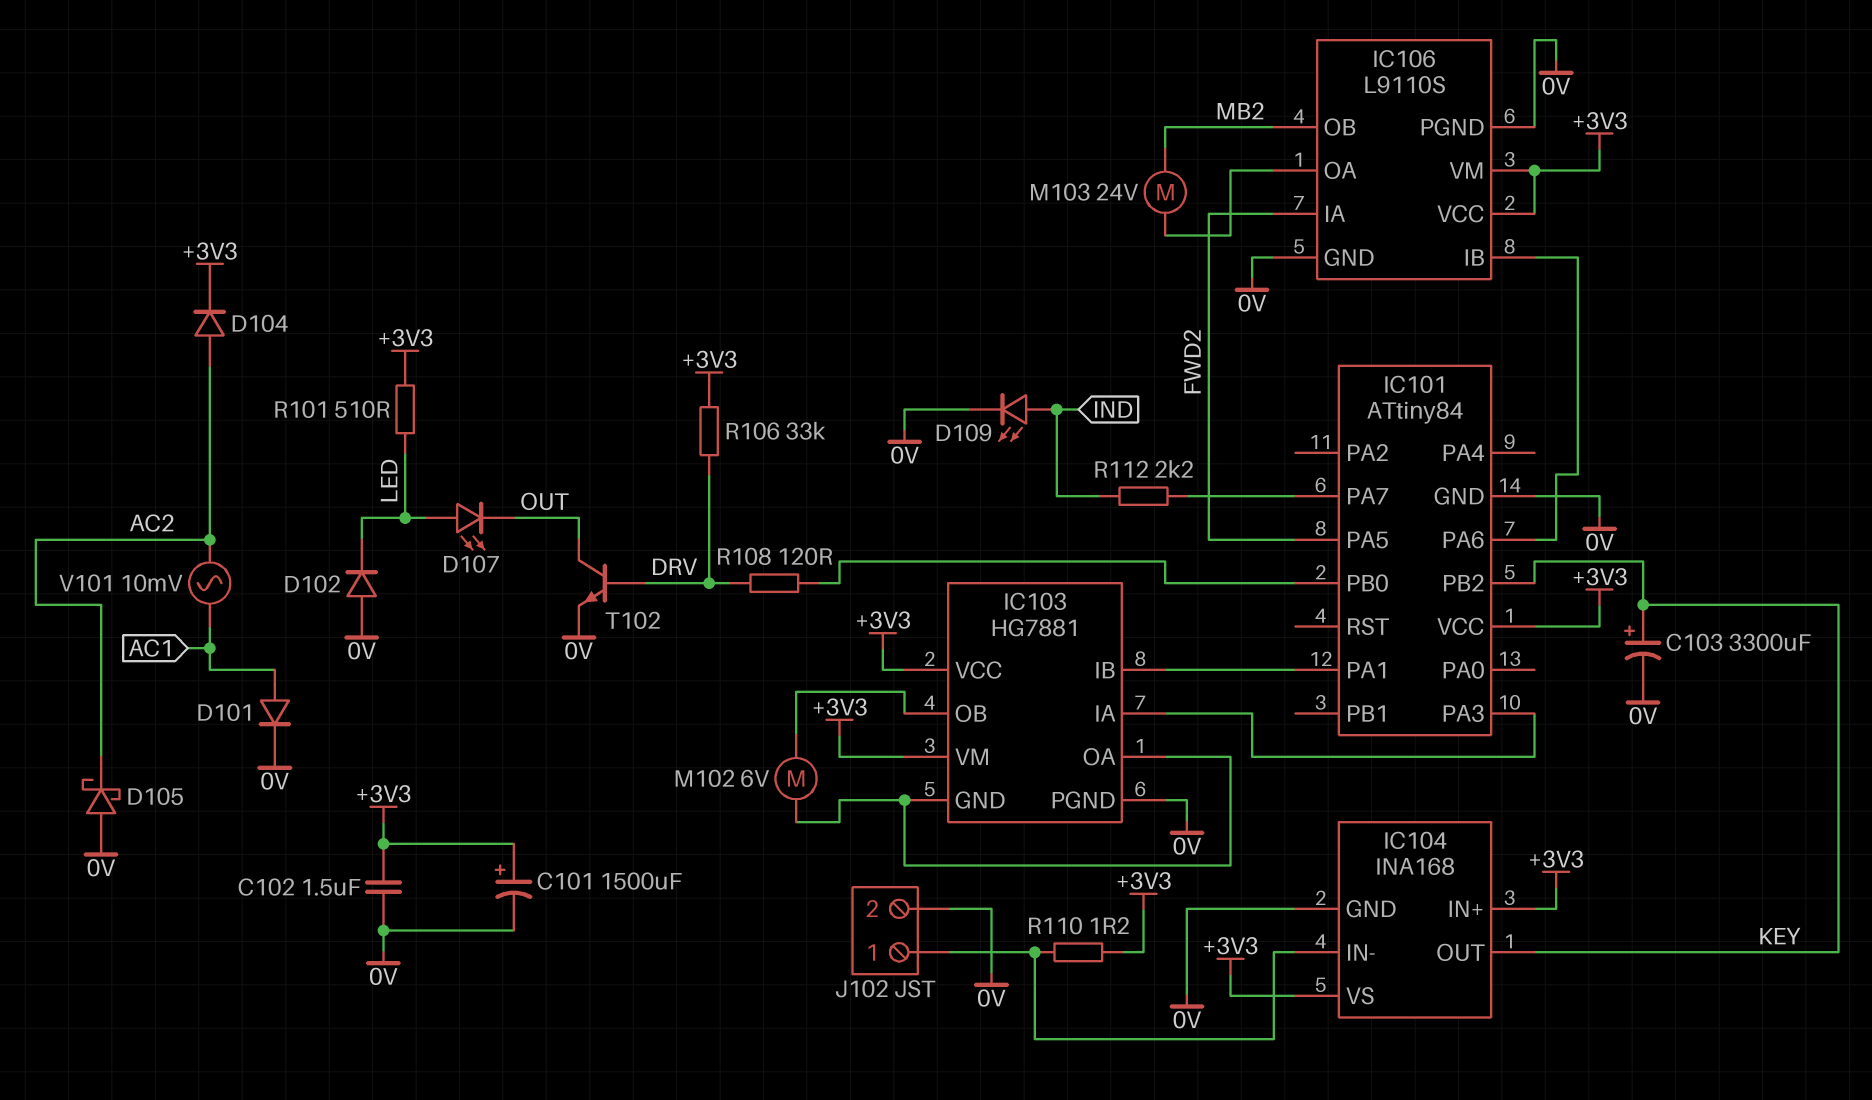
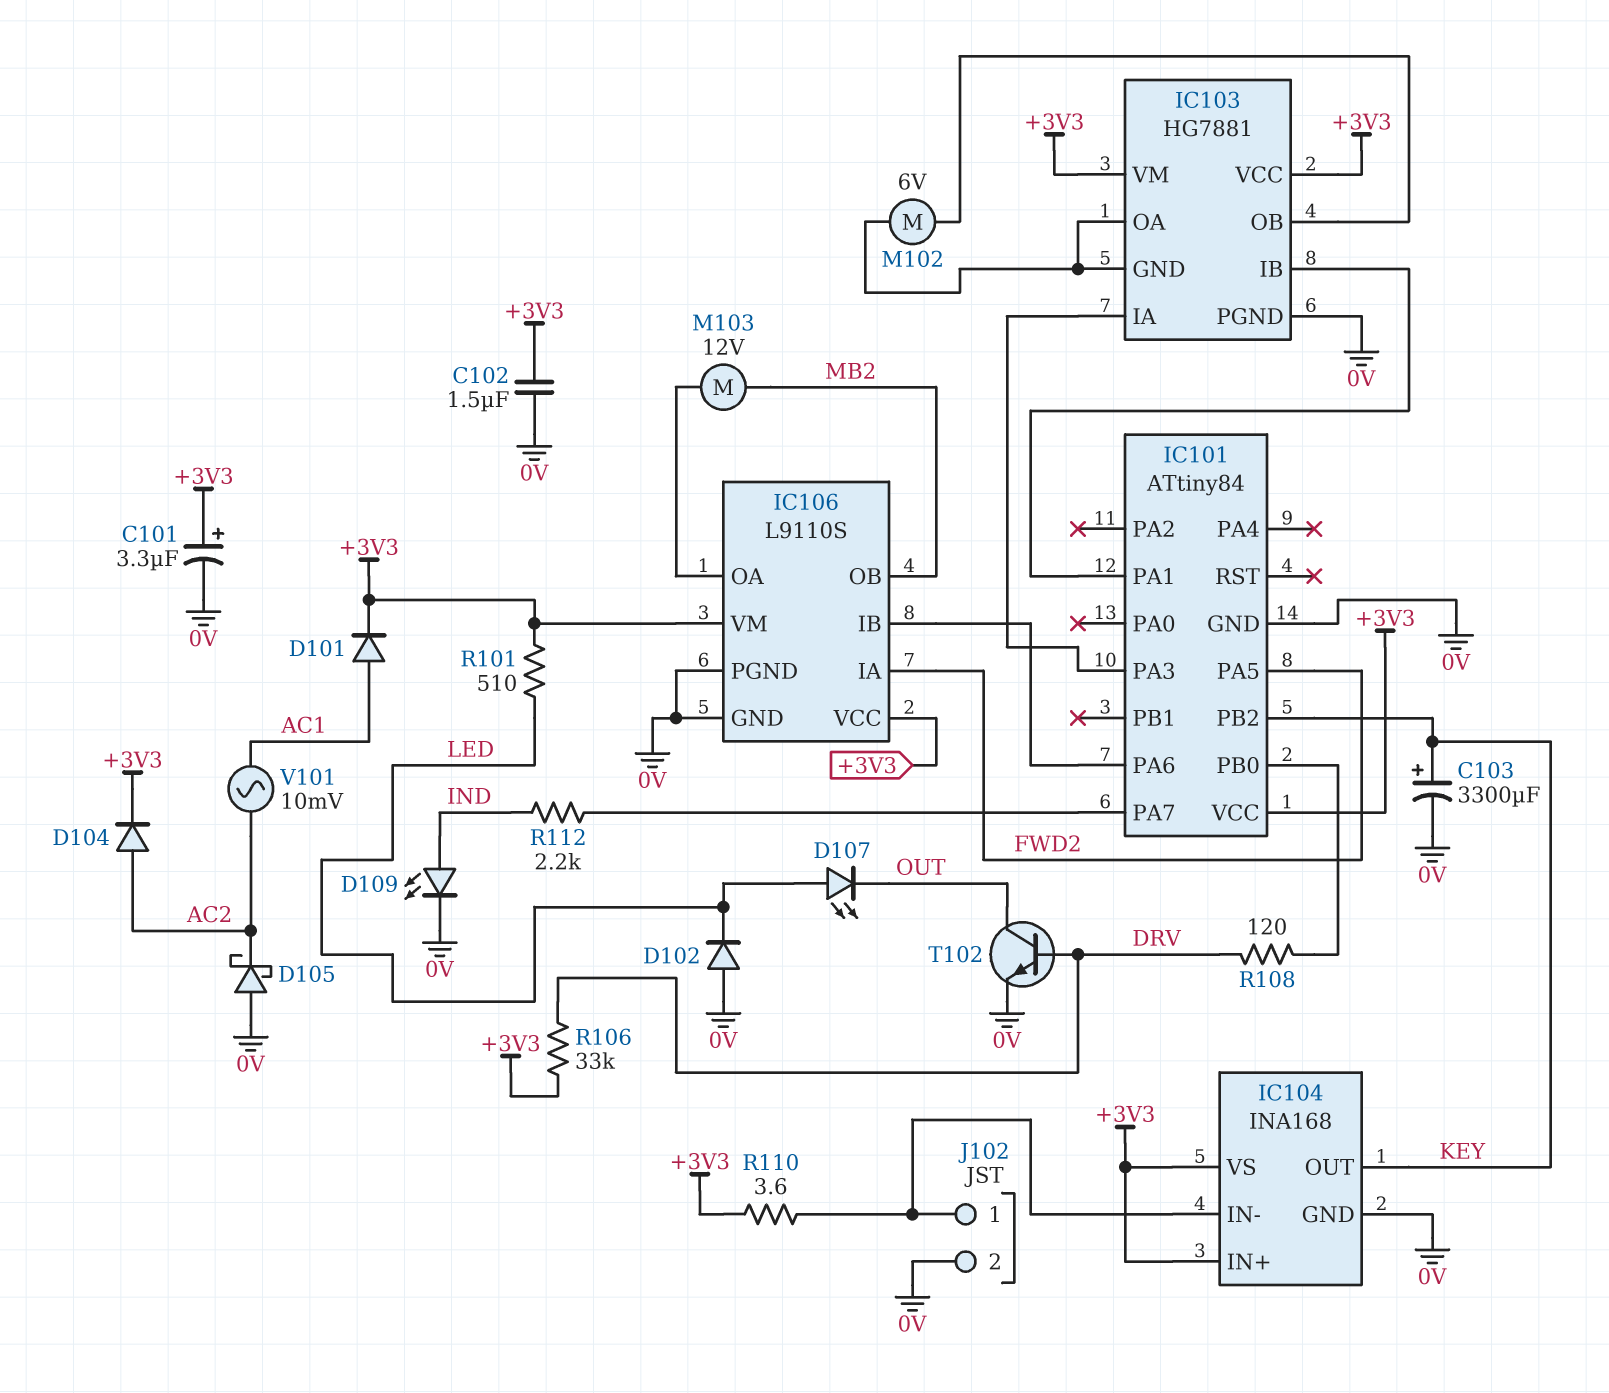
C101: 1500uF (plus +3V3, minus 0V) -> 3.3uF (plus +3V3, minus 0V)
D101: diode (A AC1, K 0V) -> diode (A AC1, K +3V3)
M103: motor 24V (IC106/OA, MB2) -> motor 12V (IC106/OA, MB2)
R110: 1.2 (+3V3, IC104/IN-) -> 3.6 (+3V3, IC104/IN-)

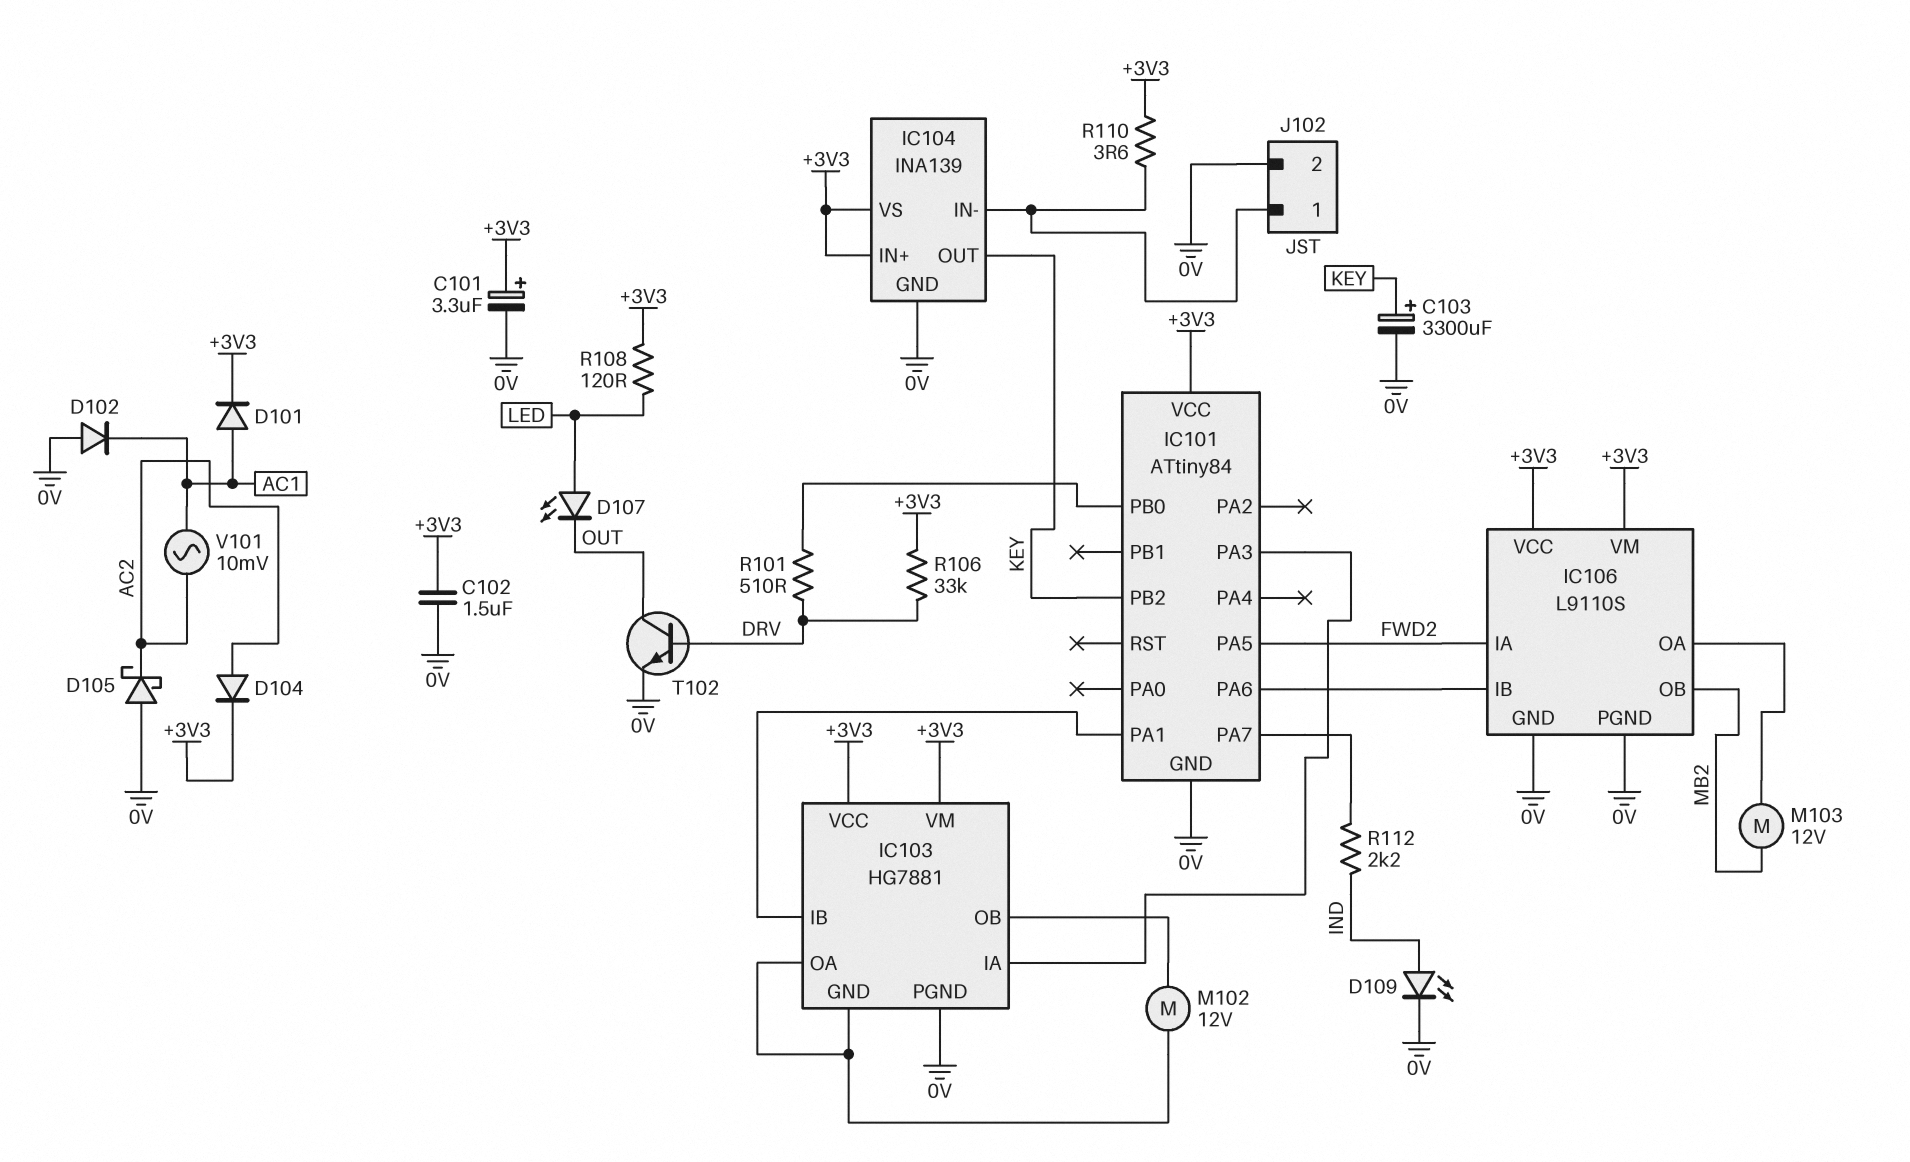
D102: diode (A 0V, K LED) -> diode (A 0V, K AC1)
IC104: INA168 -> INA139
M102: motor 6V (IC103/GND, IC103/OB) -> motor 12V (IC103/GND, IC103/OB)
R101: 510 (+3V3, LED) -> 510 (DRV, IC101/PB0)
R108: 120 (DRV, IC101/PB0) -> 120 (+3V3, LED)

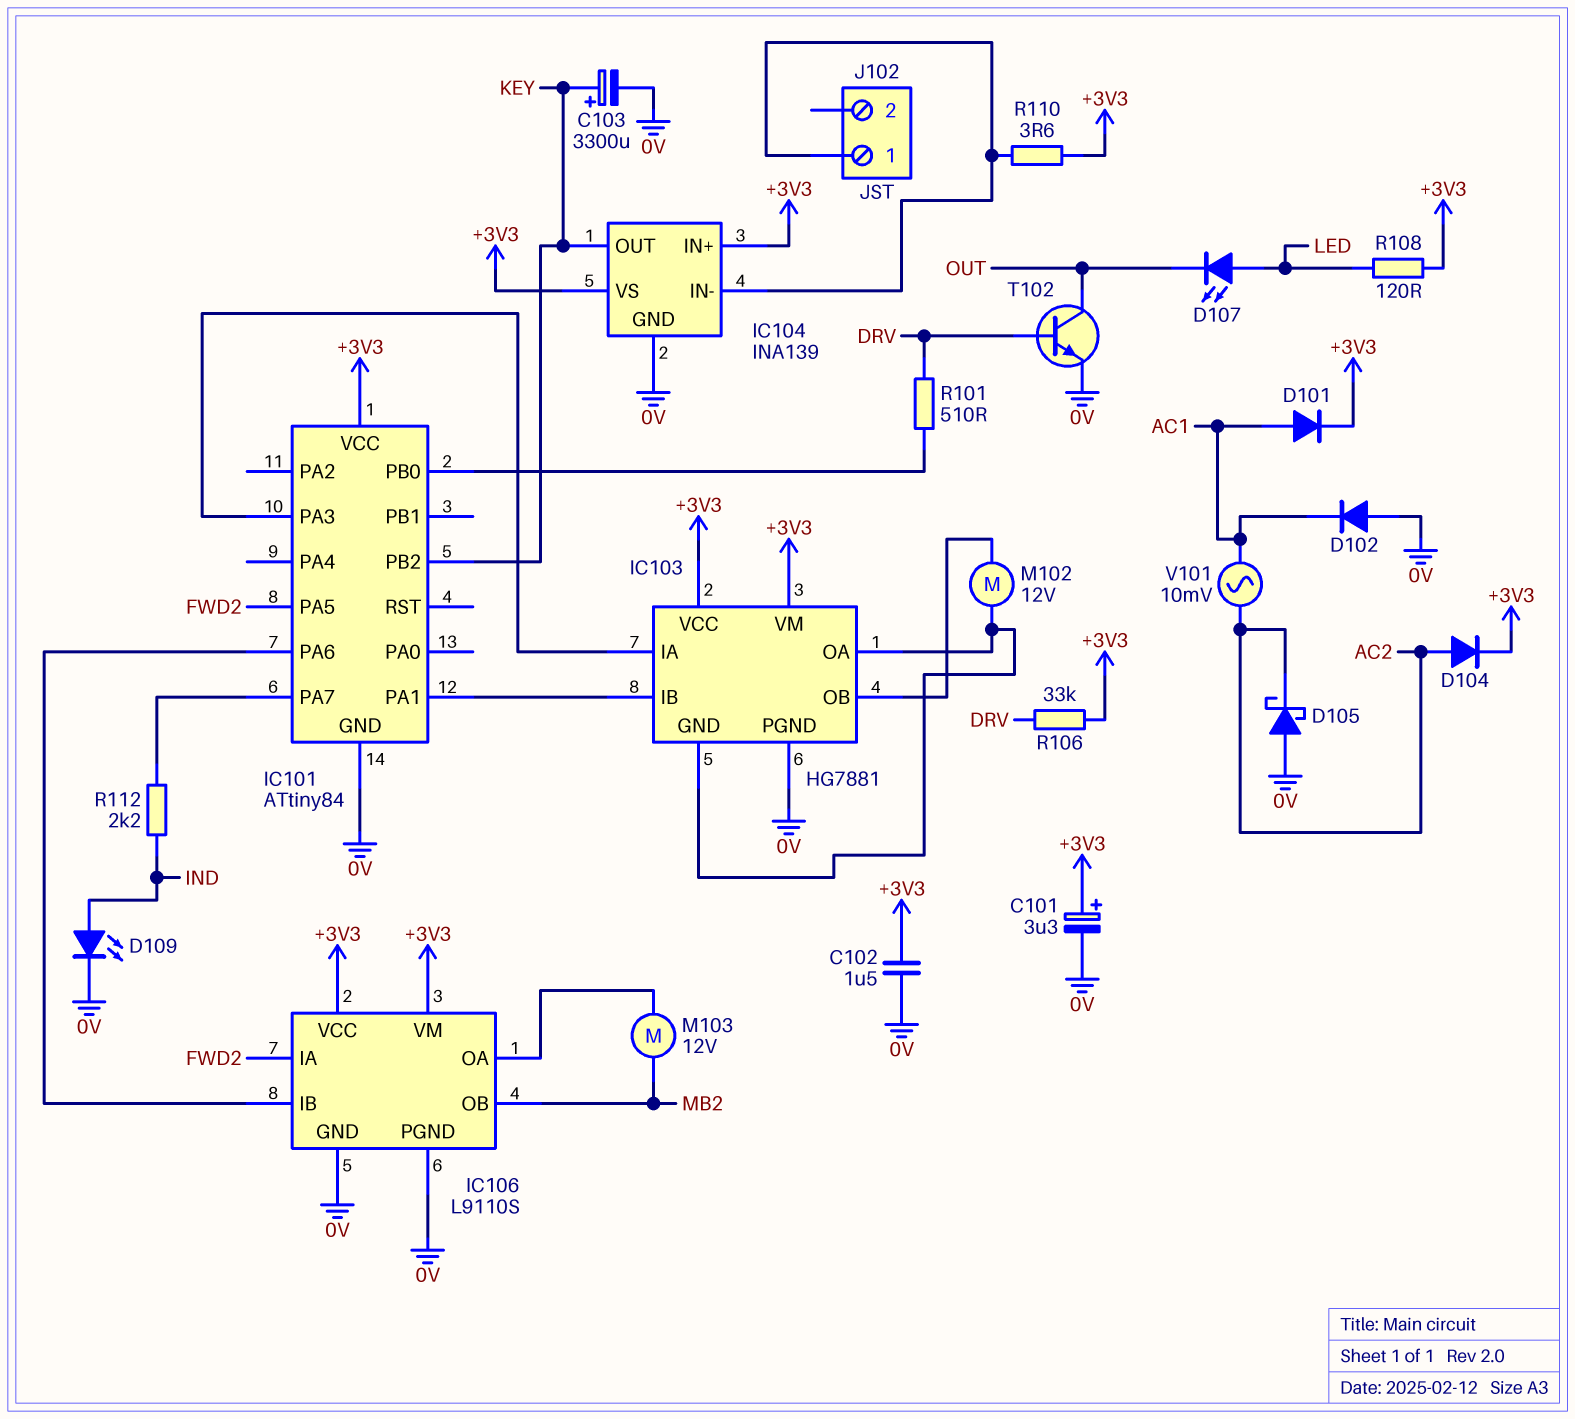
J102 pin 2: 0V -> none

